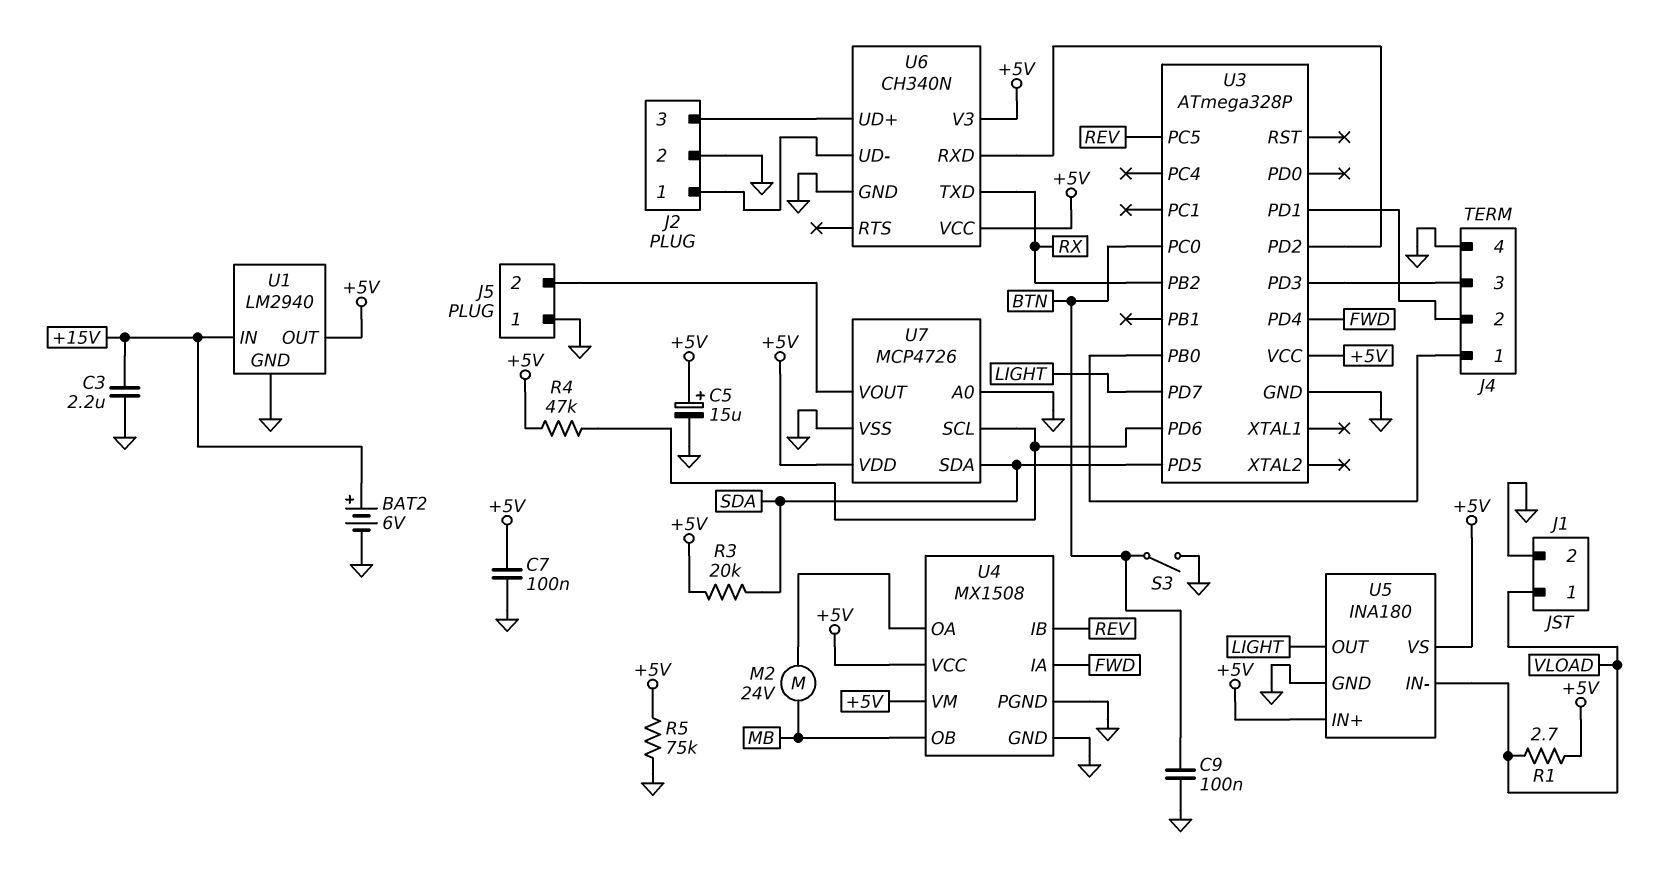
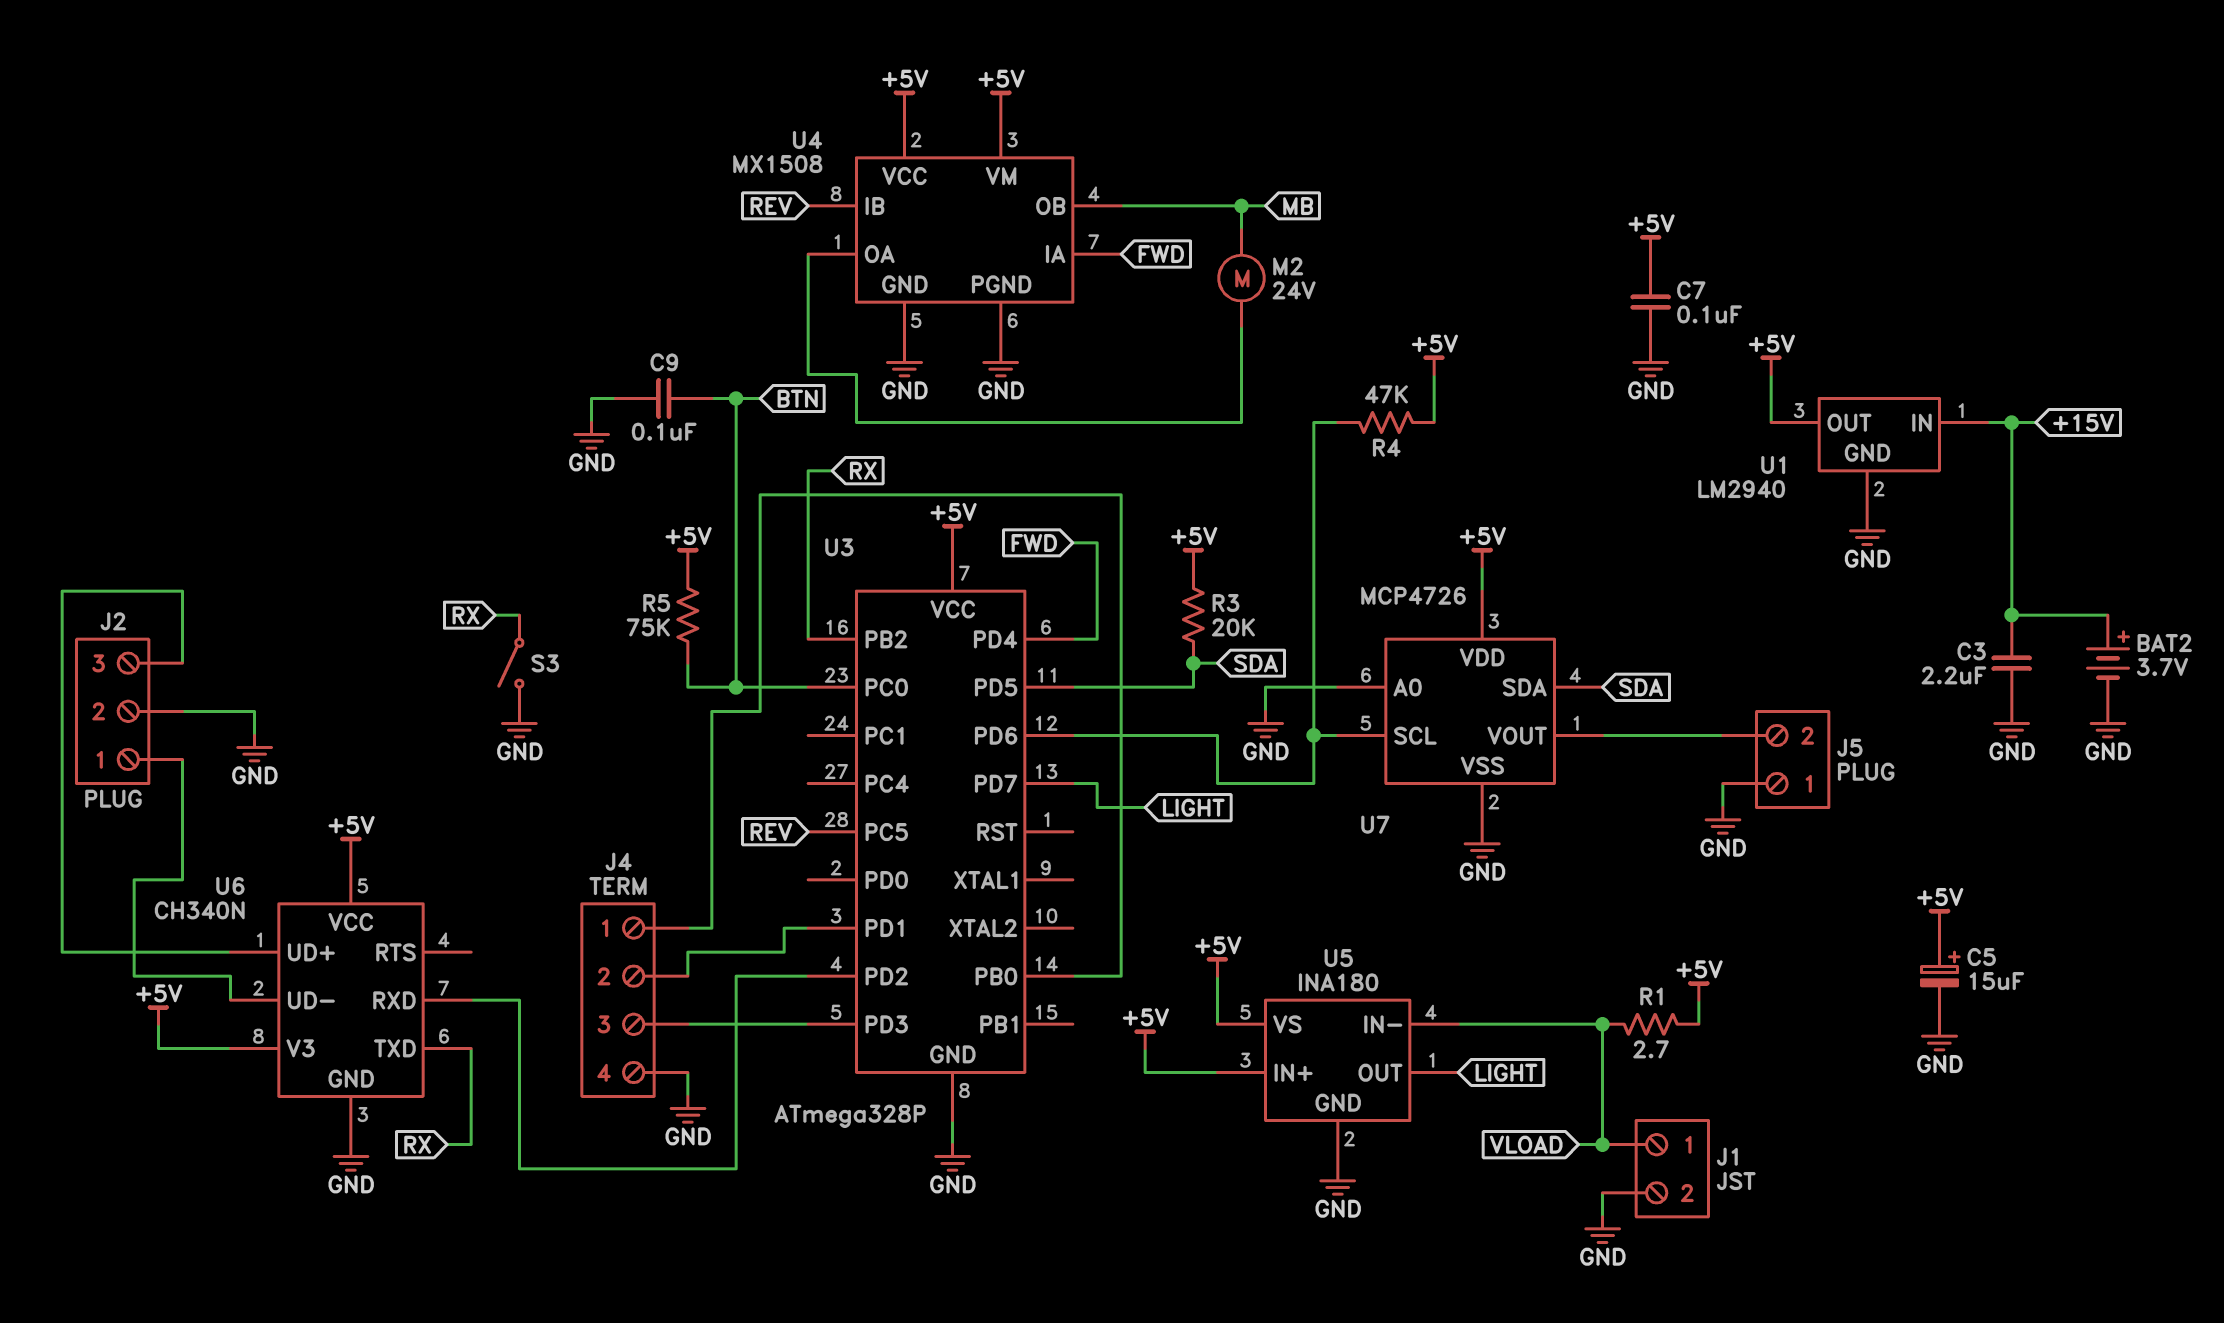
BAT2: 6V (plus +15V, minus GND) -> 3.7V (plus +15V, minus GND)
R5: 75k (+5V, GND) -> 75k (+5V, BTN)
S3: switch (BTN, GND) -> switch (GND, RX)

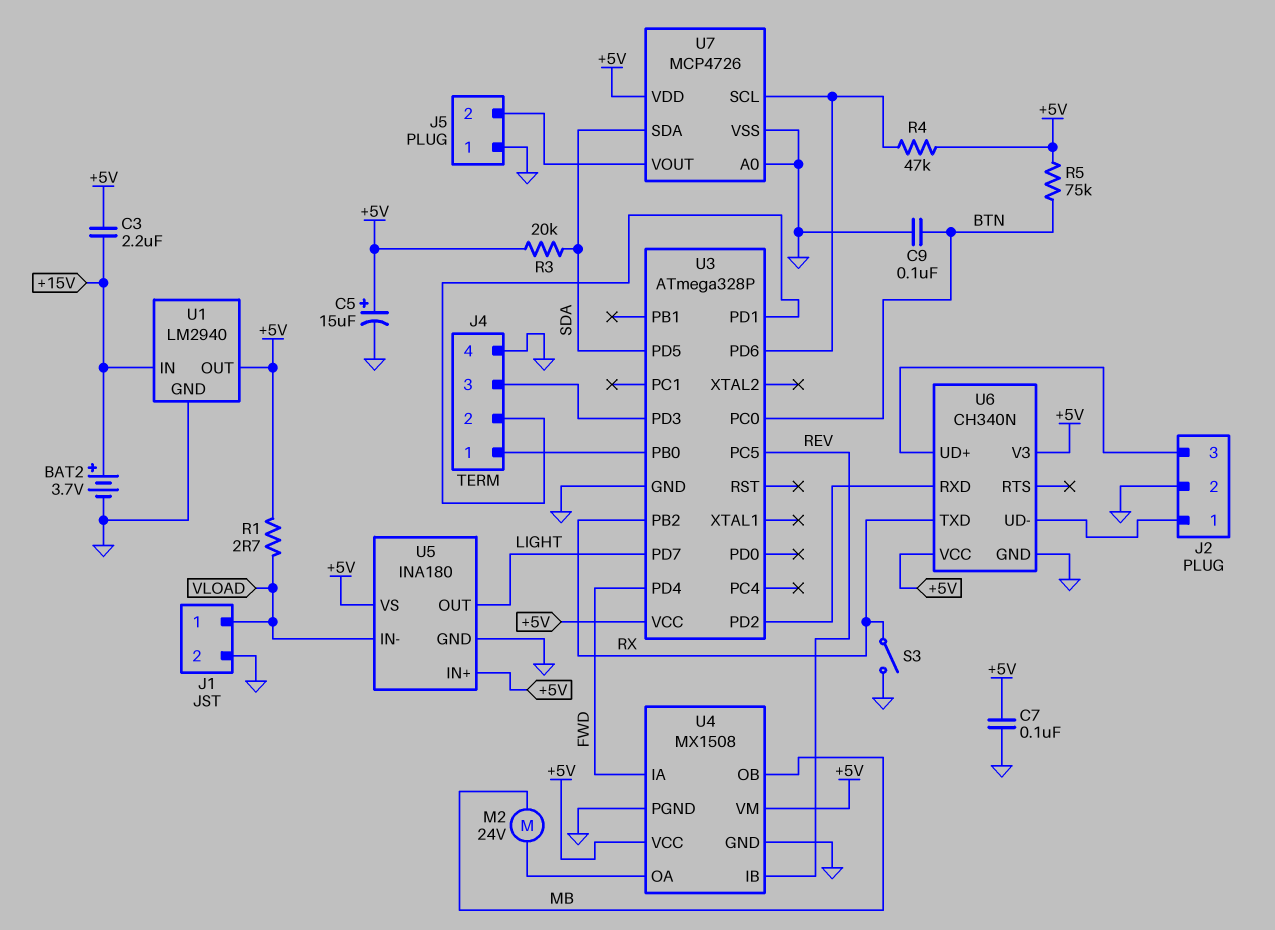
C3: 2.2uF (+15V, GND) -> 2.2uF (+5V, +15V)

